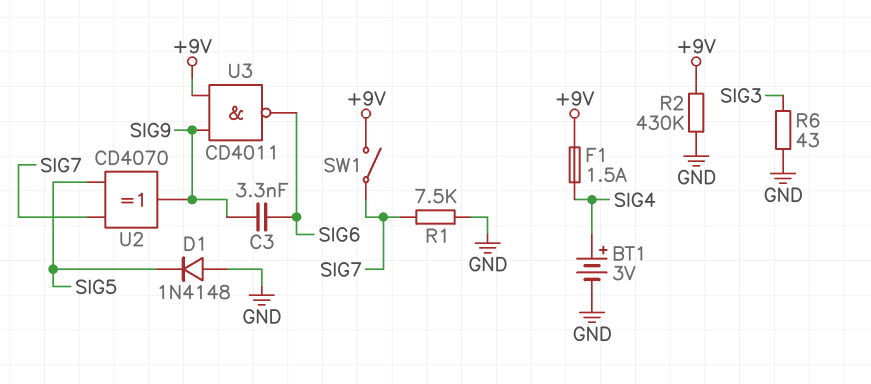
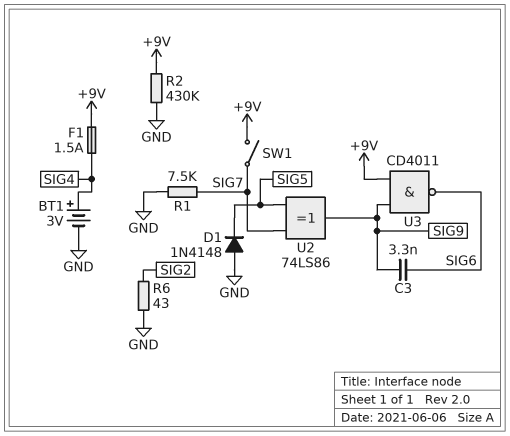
R6: 43 (GND, SIG3) -> 43 (GND, SIG2)
U2: XOR CD4070 (in SIG5, in SIG7, out SIG9) -> XOR 74LS86 (in SIG5, in SIG7, out SIG9)

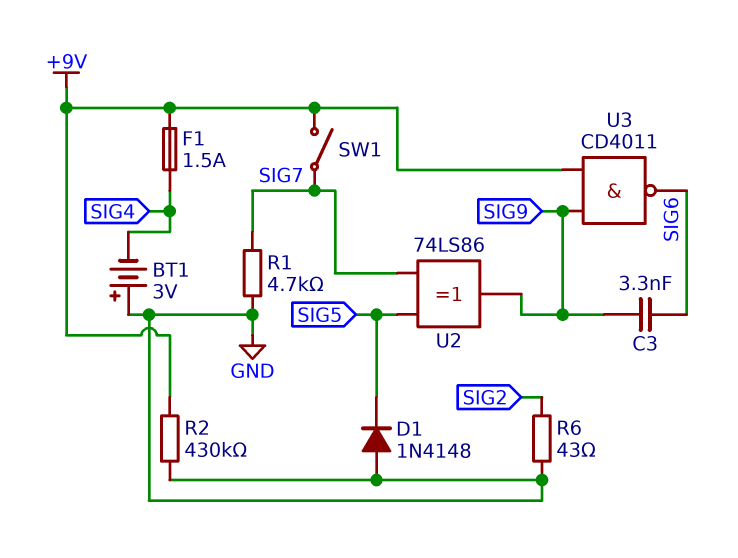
BT1: 3V (plus SIG4, minus GND) -> 3V (plus GND, minus SIG4)
R1: 7.5k (GND, SIG7) -> 4.7k (GND, SIG7)

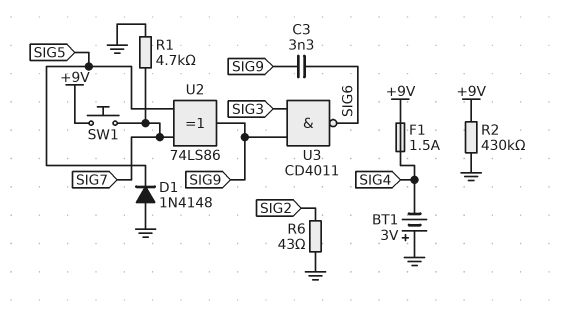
SW1: switch (+9V, SIG7) -> button (+9V, SIG7)
U3: NAND CD4011 (in +9V, in SIG9, out SIG6) -> NAND CD4011 (in SIG3, in SIG9, out SIG6)

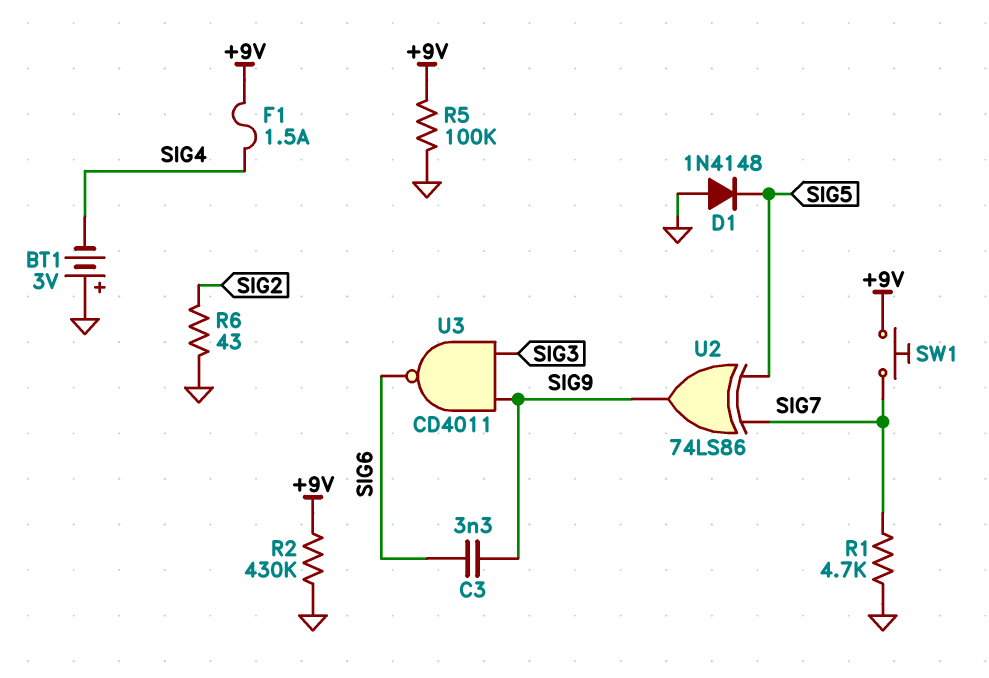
R5: none -> 100k (+9V, GND)

